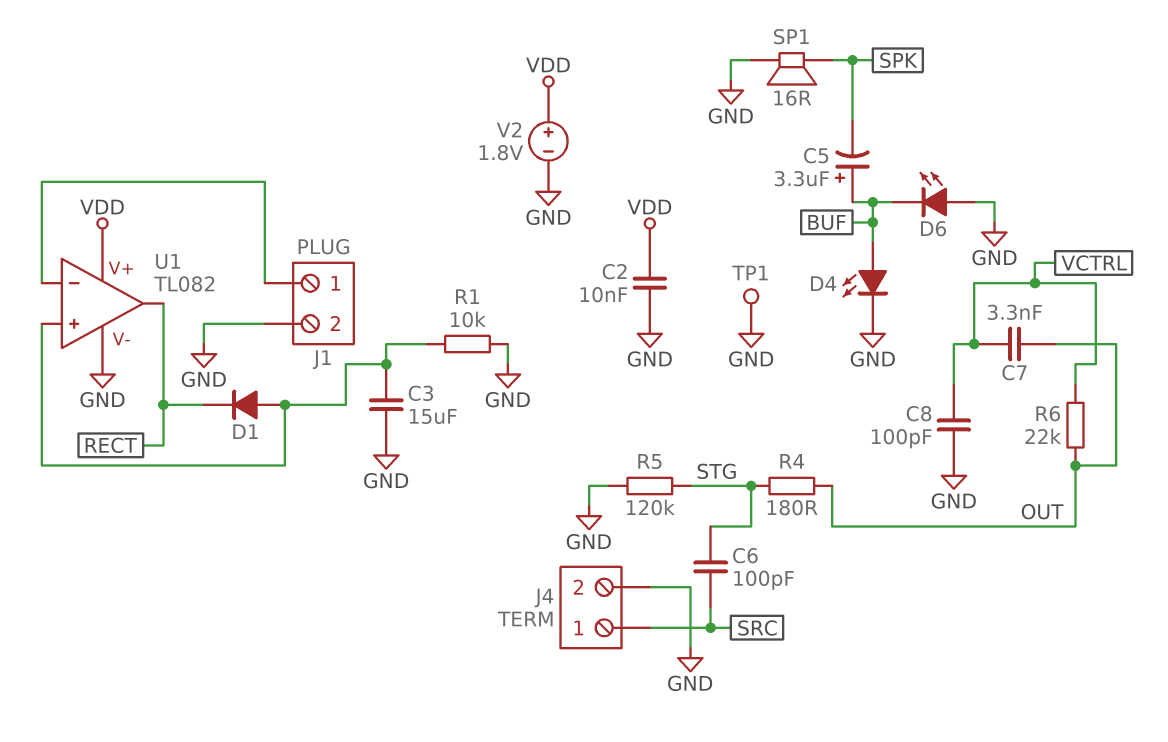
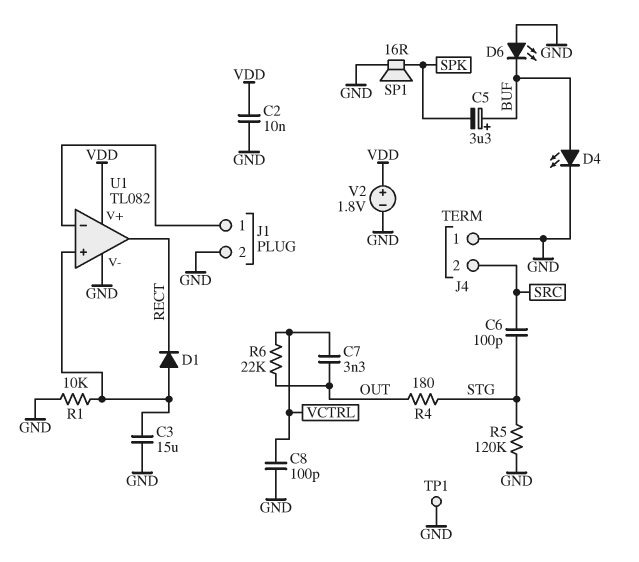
J4 pin 1: SRC -> GND
J4 pin 2: GND -> SRC

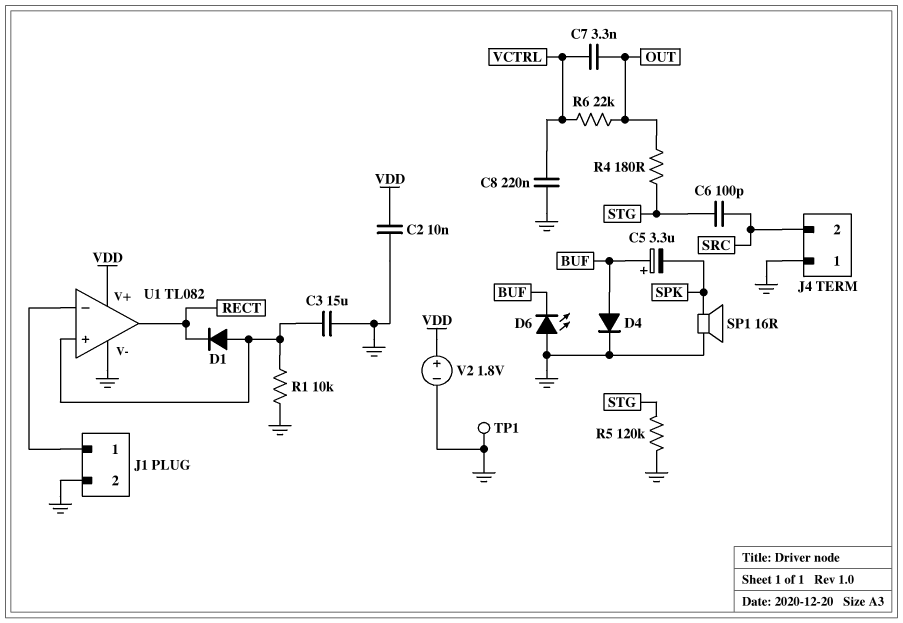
C8: 100pF (GND, VCTRL) -> 220nF (GND, VCTRL)
D4: LED (A BUF, K GND) -> diode (A BUF, K GND)

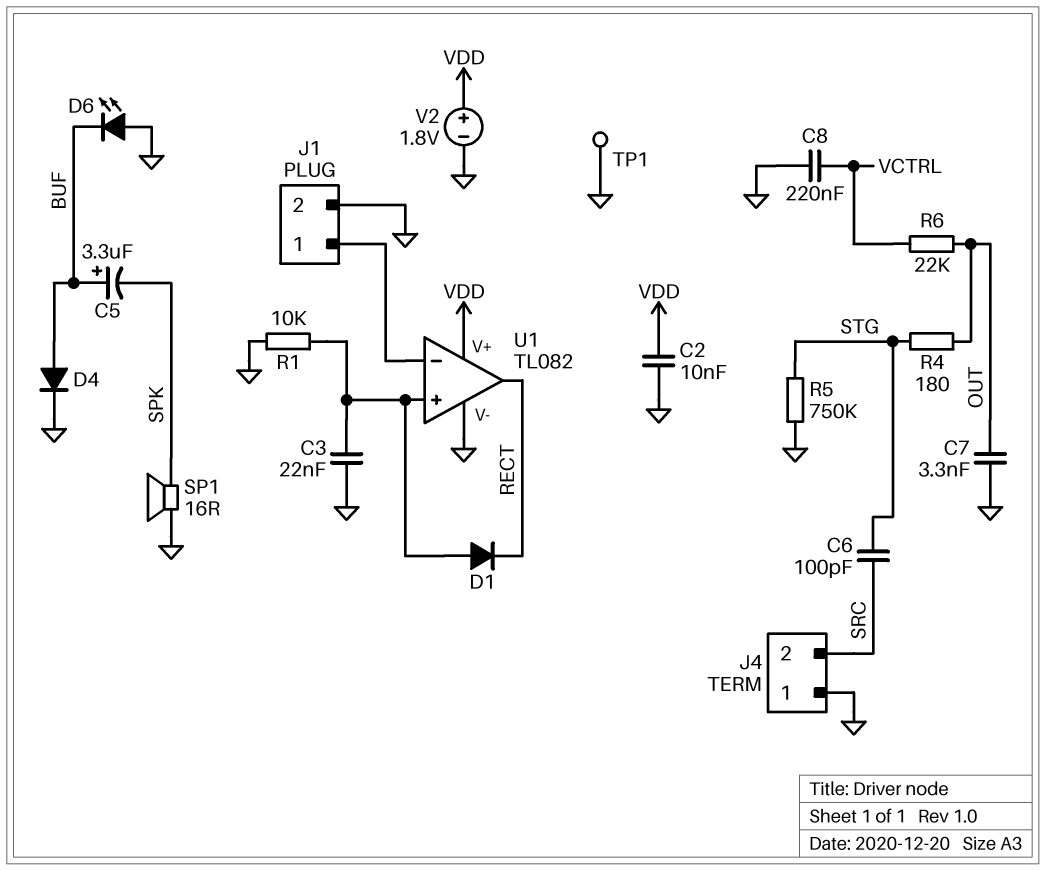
C3: 15uF (GND, U1/in+) -> 22nF (GND, U1/in+)
C7: 3.3nF (OUT, VCTRL) -> 3.3nF (GND, OUT)
R5: 120k (GND, STG) -> 750k (GND, STG)

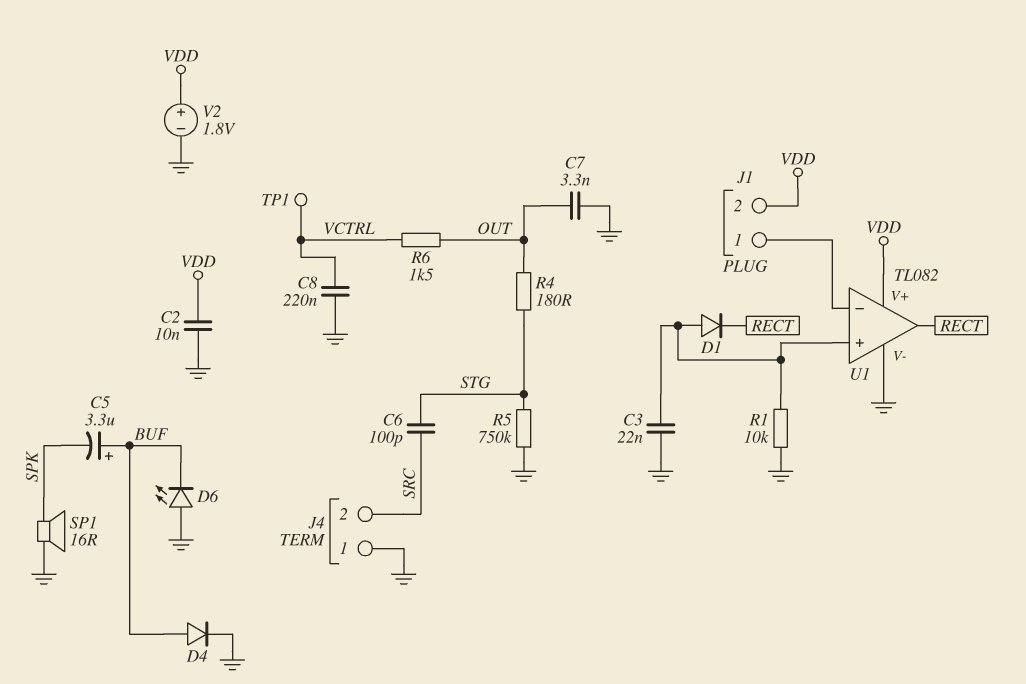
J1 pin 2: GND -> VDD
R6: 22k (OUT, VCTRL) -> 1.5k (OUT, VCTRL)
TP1: test point (GND) -> test point (VCTRL)

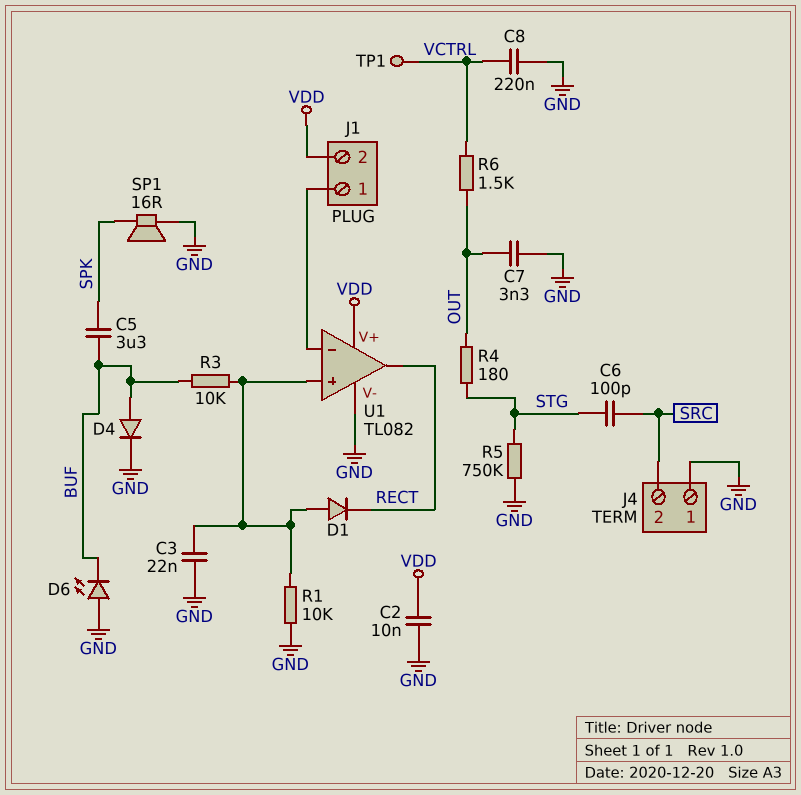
C5: 3.3uF (plus BUF, minus SPK) -> 3.3uF (BUF, SPK)
R3: none -> 10k (BUF, U1/in+)
V2: 1.8V (plus VDD, minus GND) -> none

